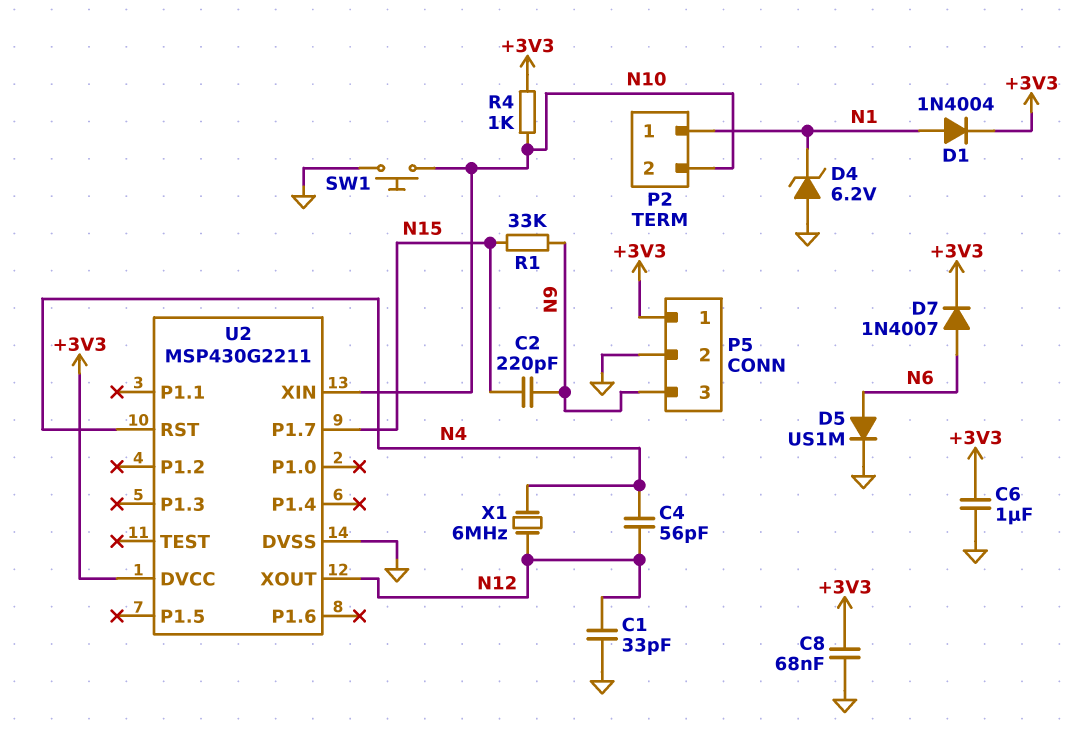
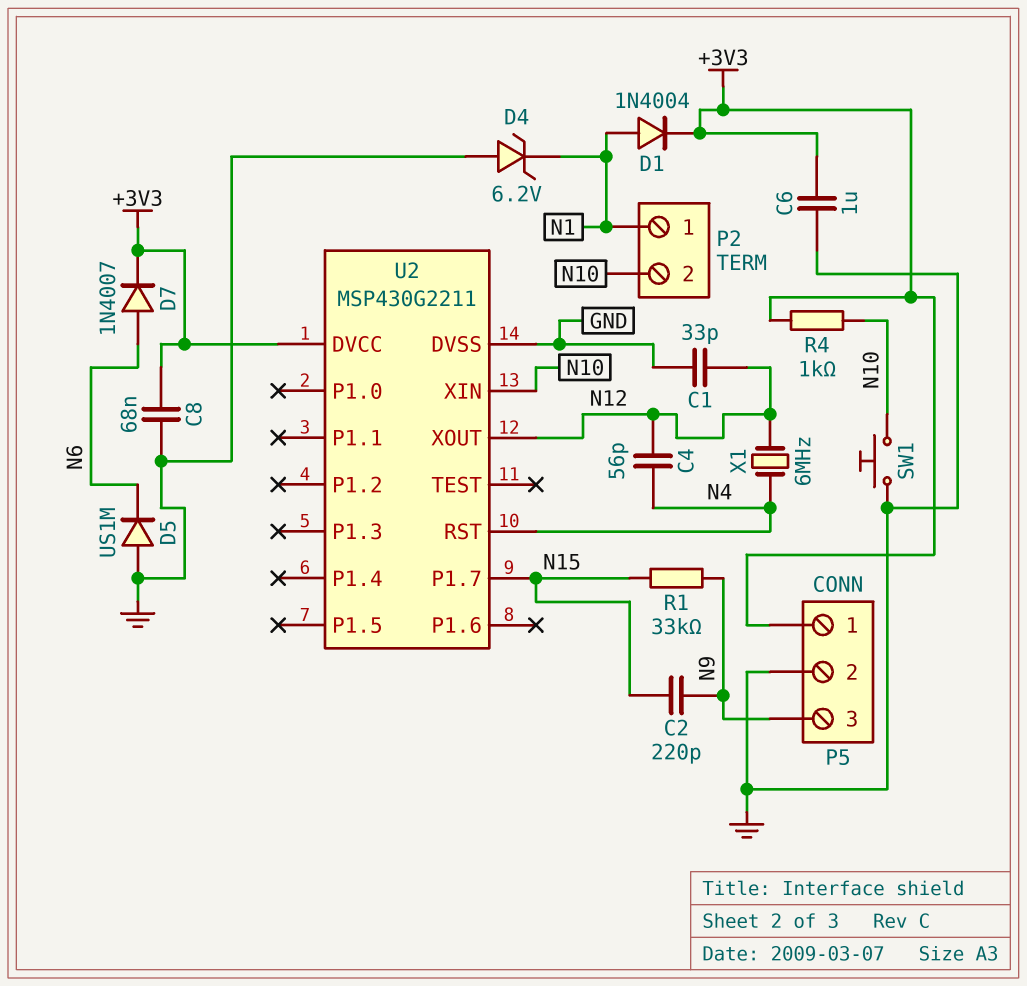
D5: diode US1M (A N6, K GND) -> diode US1M (A GND, K N6)

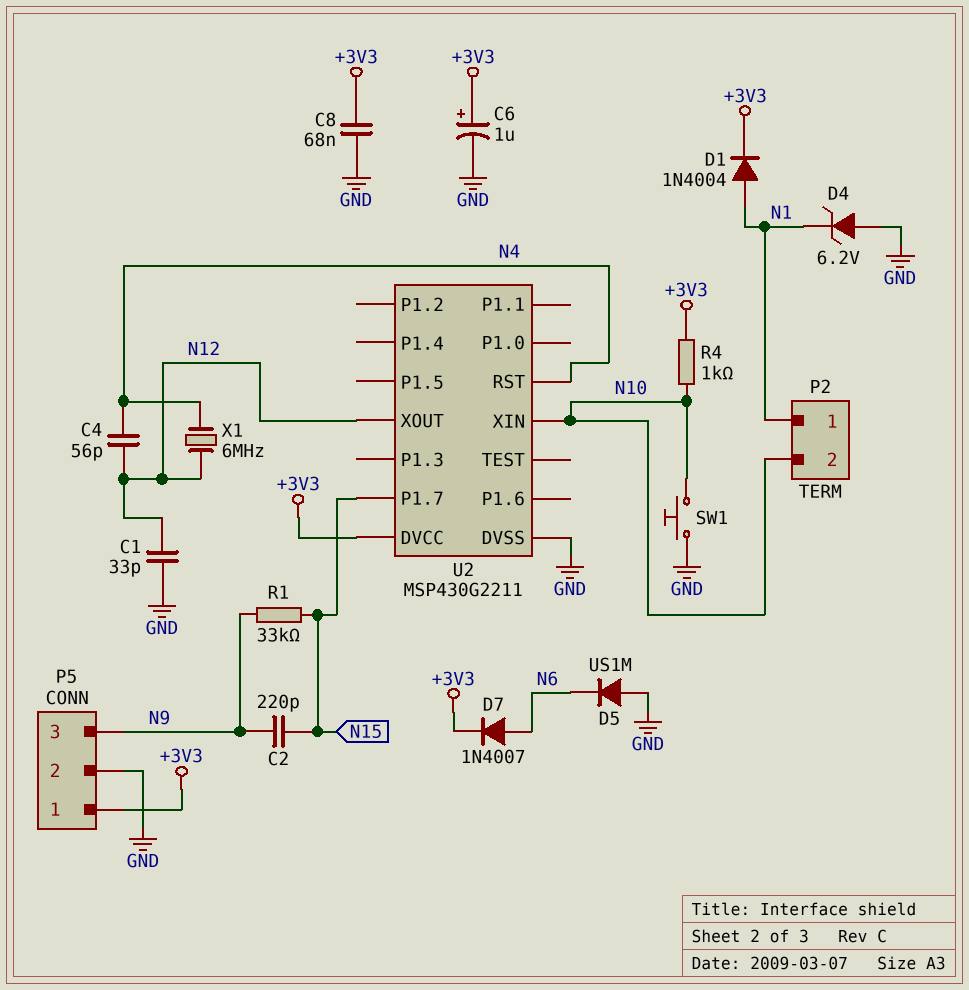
C6: 1uF (+3V3, GND) -> 1uF (plus +3V3, minus GND)

